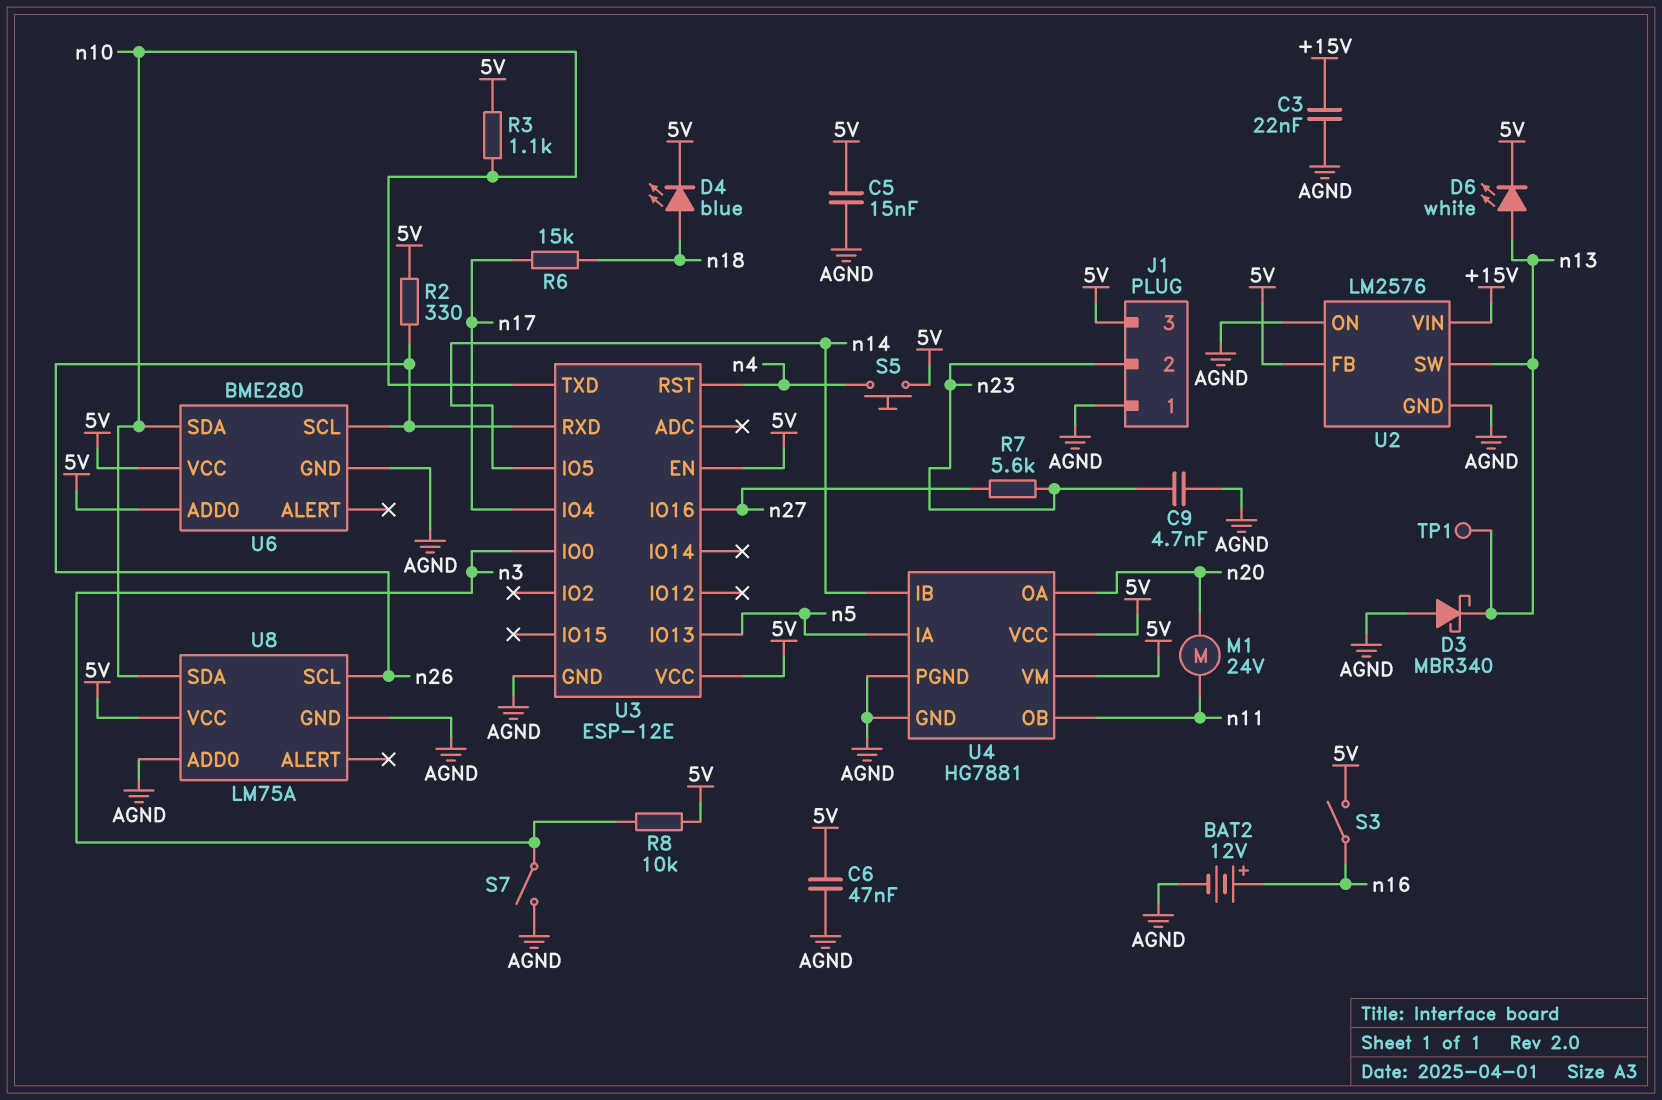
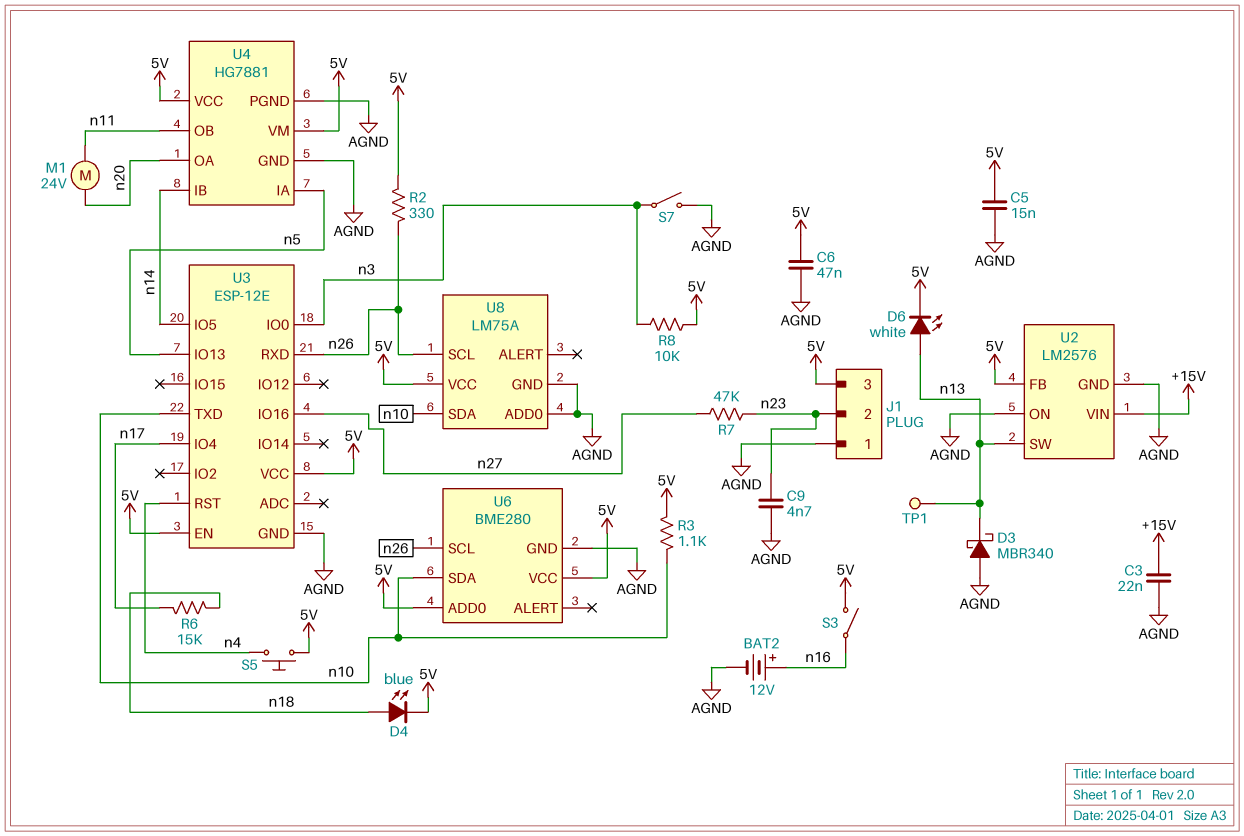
R7: 5.6k (n23, n27) -> 47k (n23, n27)

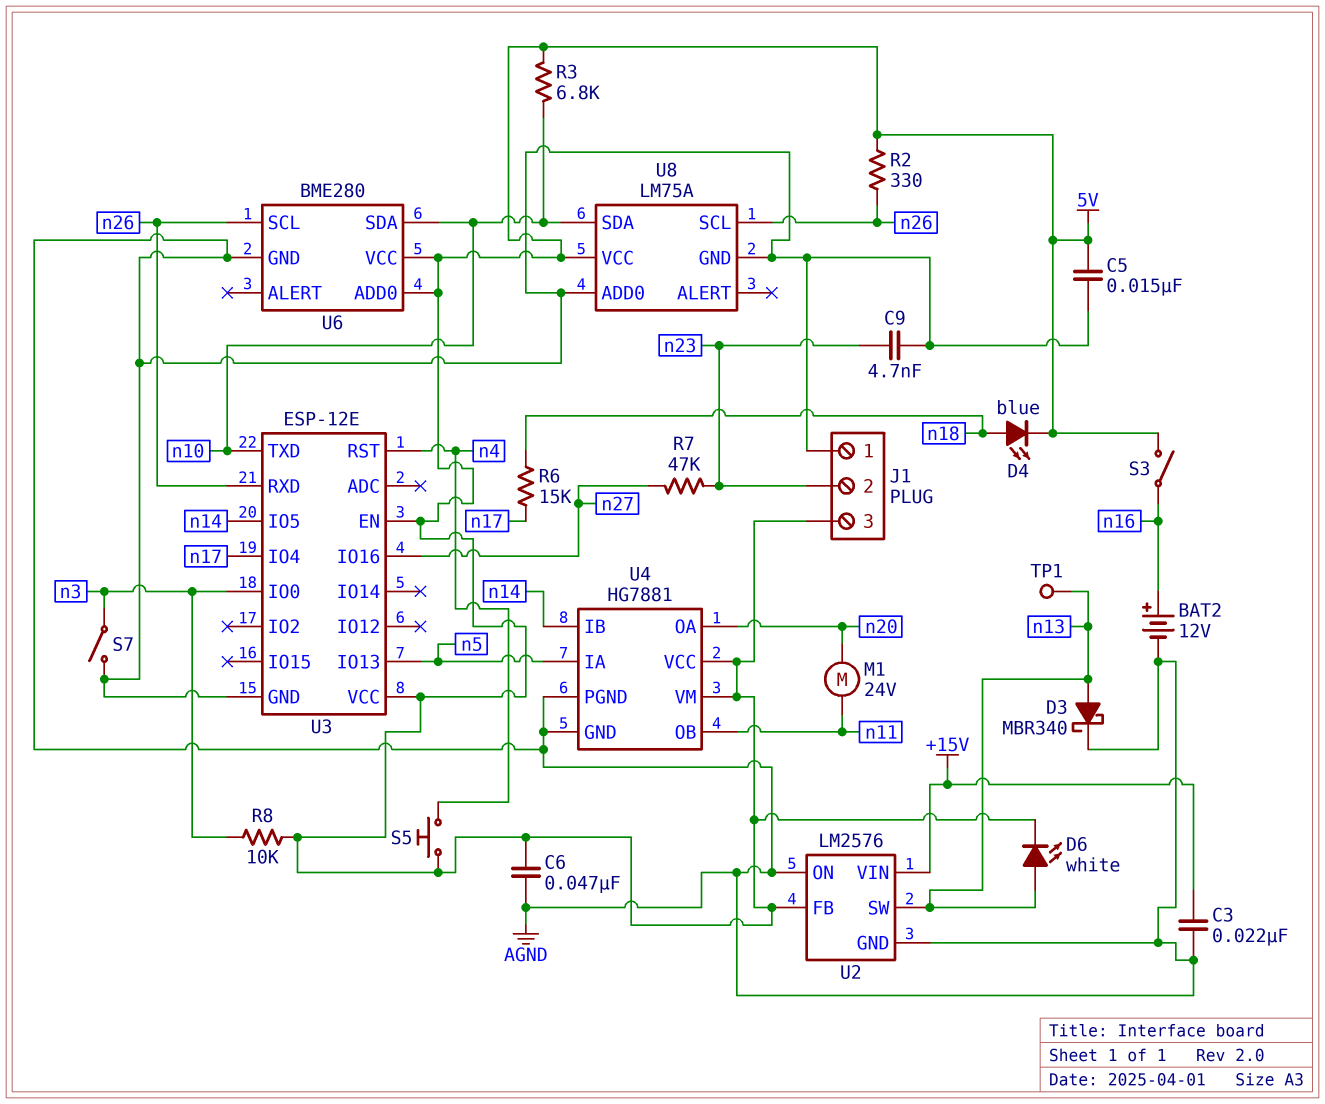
D3: schottky MBR340 (A AGND, K n13) -> schottky MBR340 (A n13, K AGND)
R3: 1.1k (5V, n10) -> 6.8k (5V, n10)

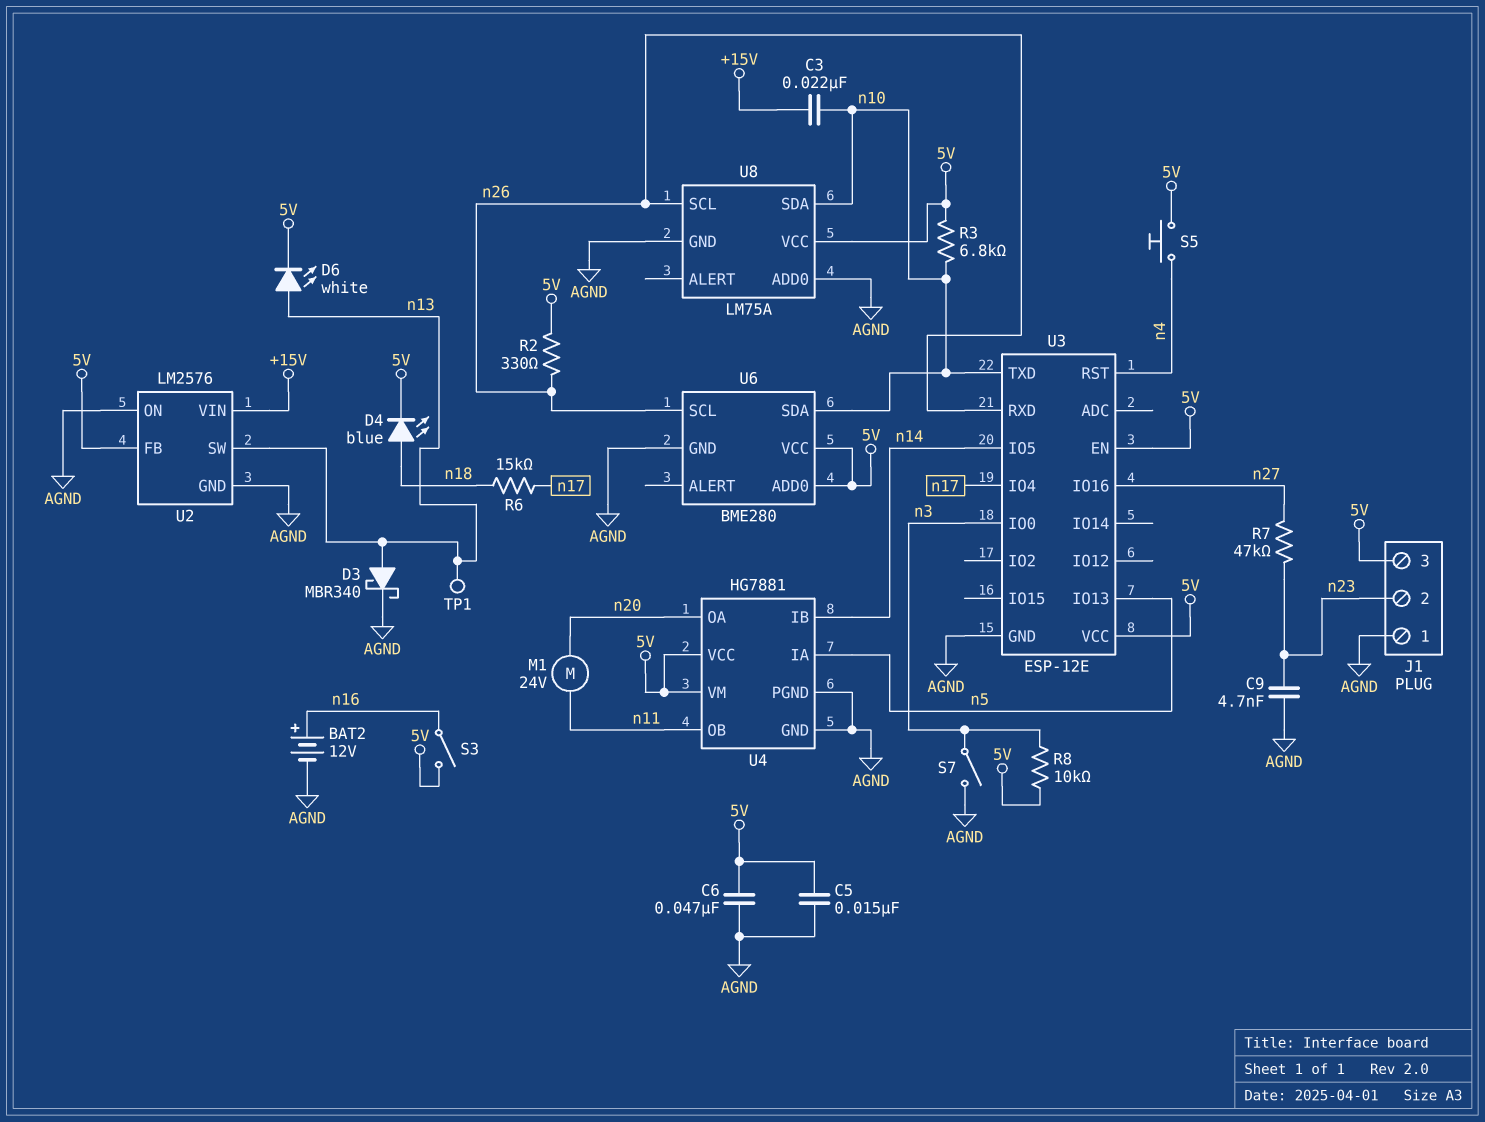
C3: 22nF (+15V, AGND) -> 22nF (+15V, n10)

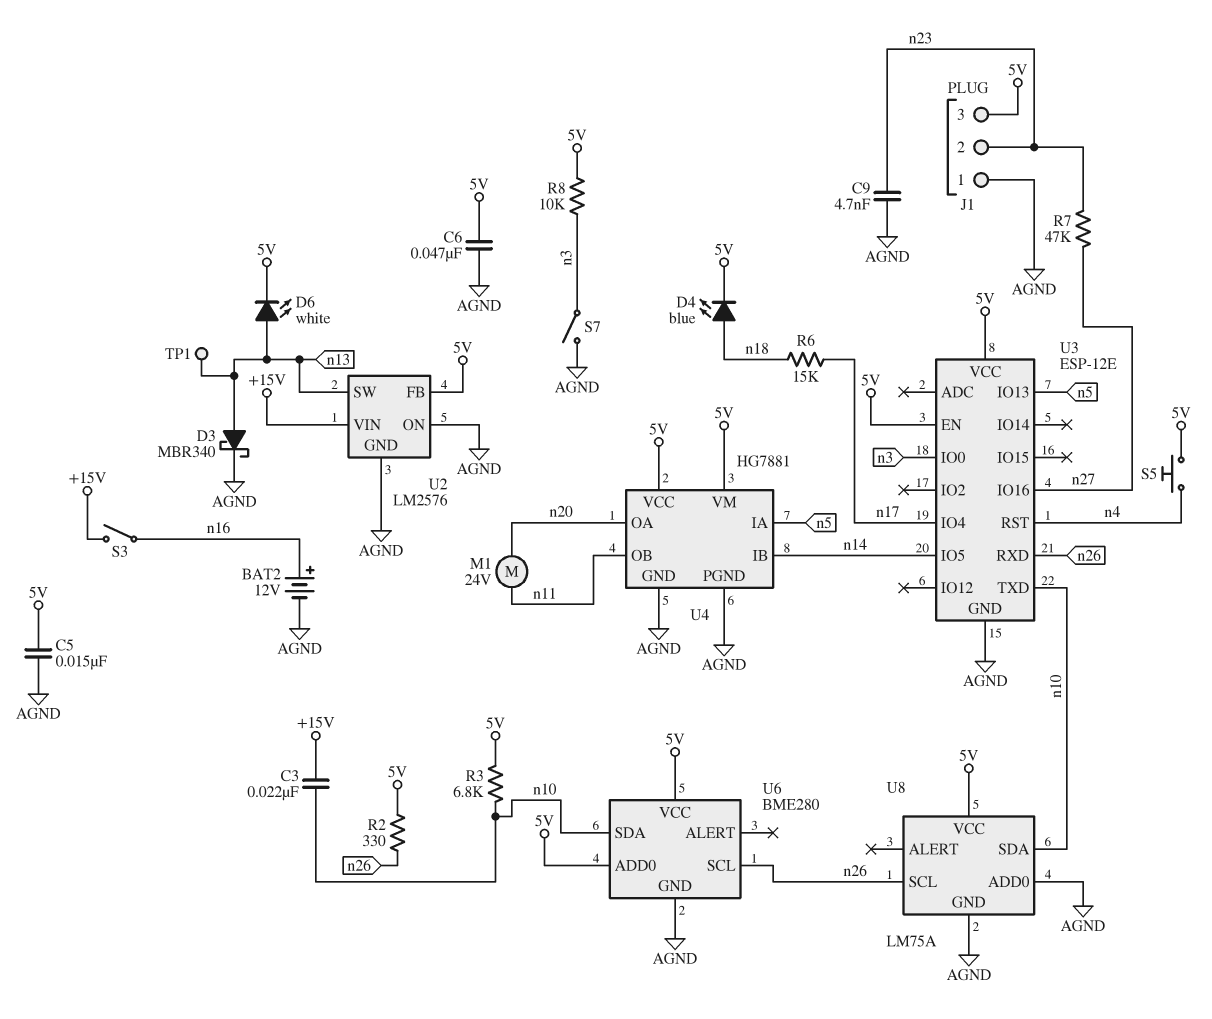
S3: switch (5V, n16) -> switch (+15V, n16)

